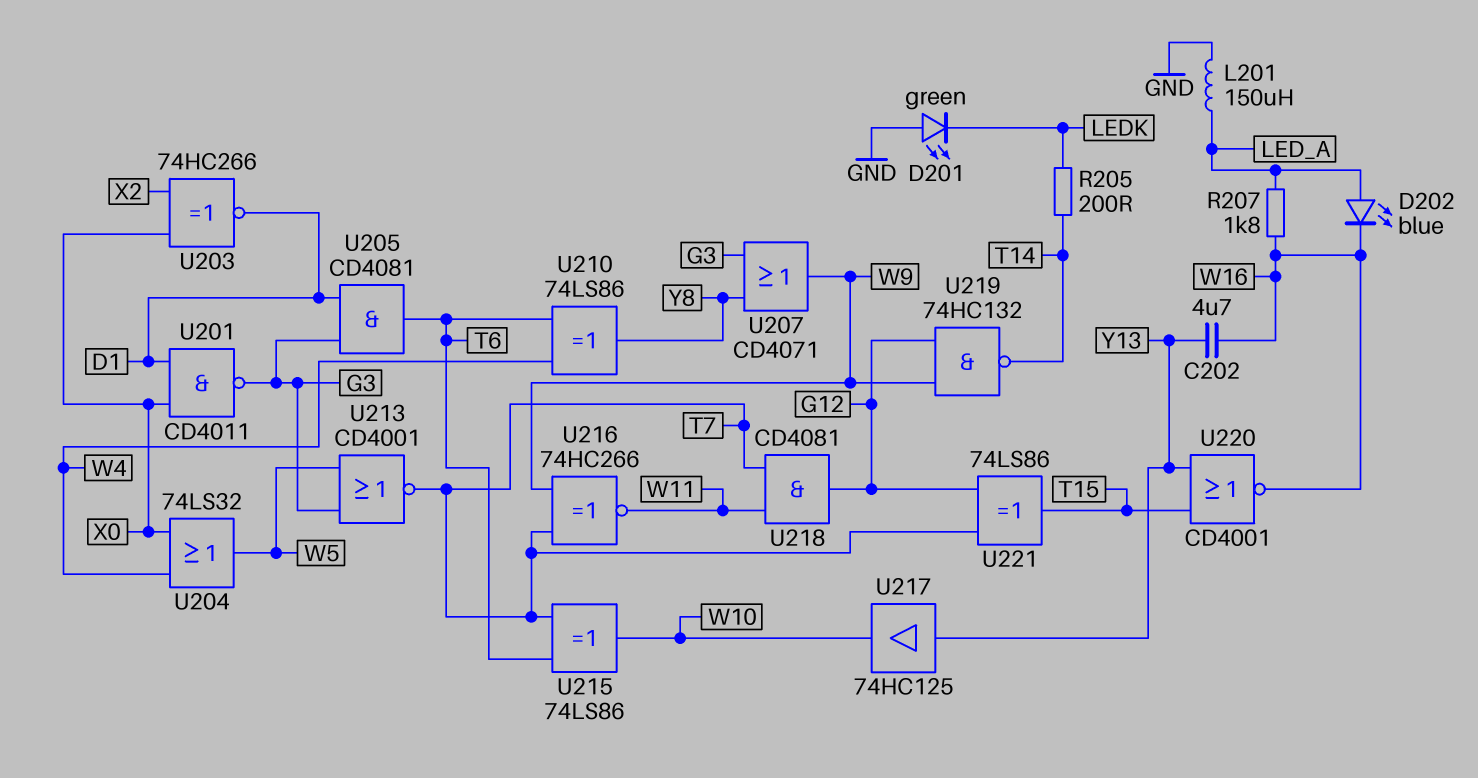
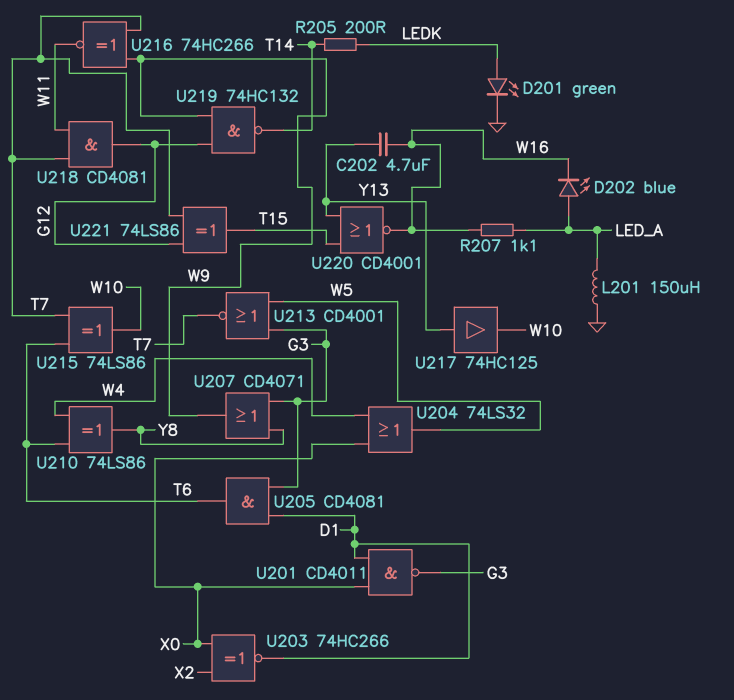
D201: LED green (A GND, K LEDK) -> LED green (A LEDK, K GND)
R207: 1.8k (LED_A, W16) -> 1.1k (LED_A, W16)

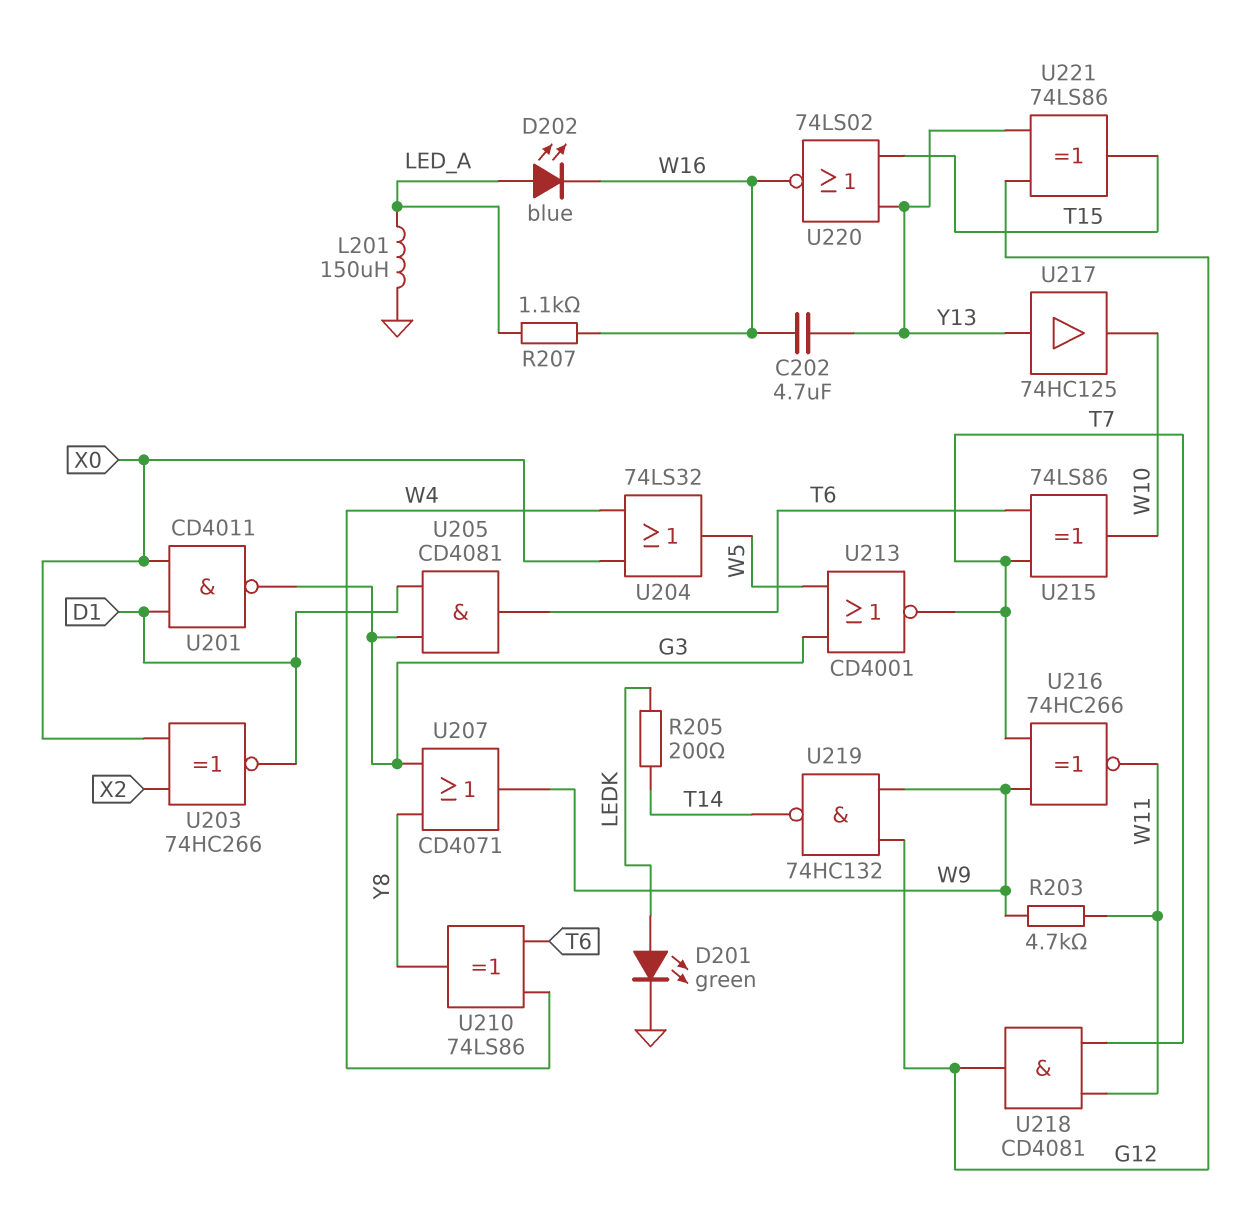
R203: none -> 4.7k (W9, W11)
U220: NOR CD4001 (in T15, in Y13, out W16) -> NOR 74LS02 (in T15, in Y13, out W16)
U221: XOR 74LS86 (in G12, in T7, out T15) -> XOR 74LS86 (in G12, in Y13, out T15)

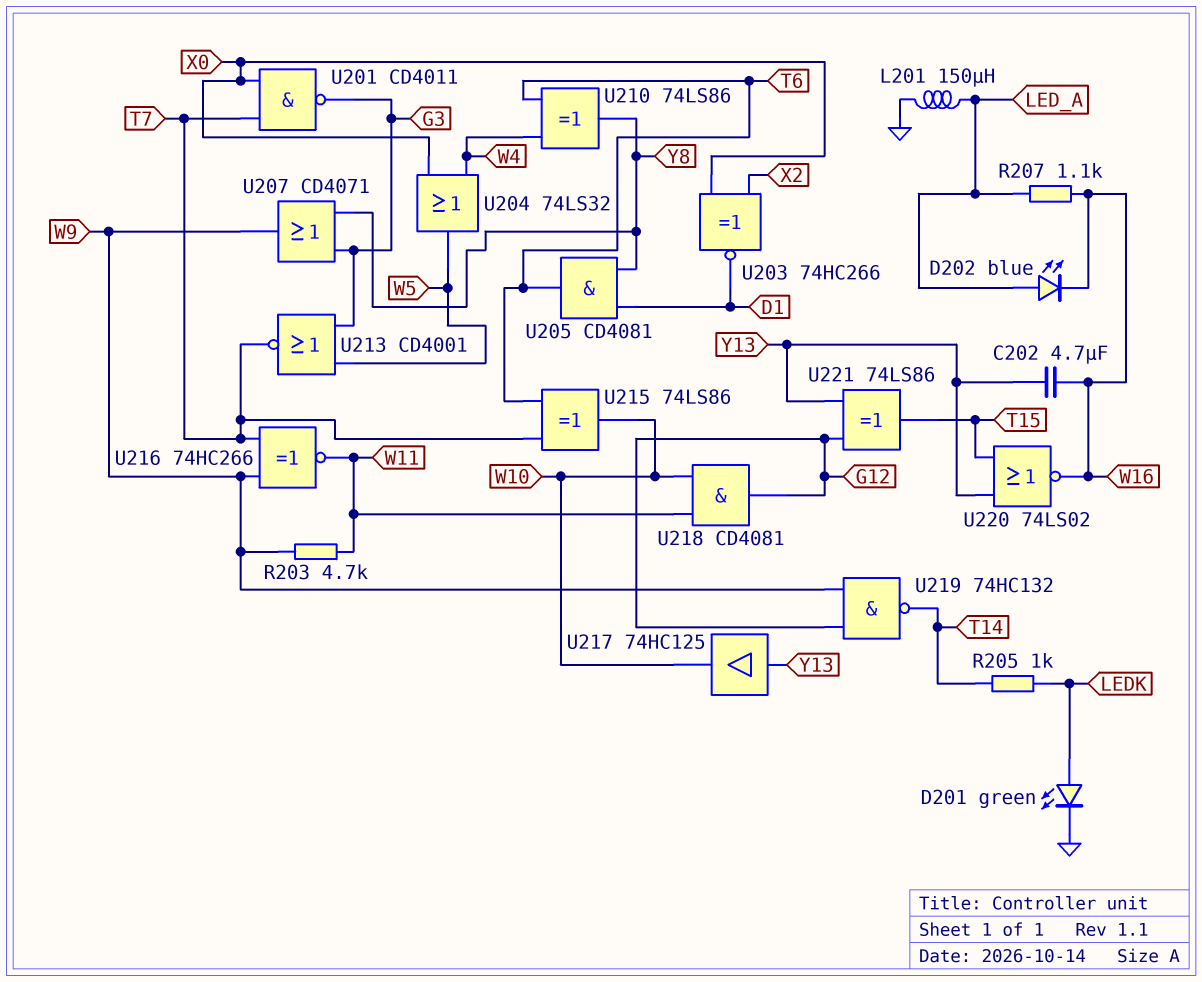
R205: 200 (LEDK, T14) -> 1k (LEDK, T14)
U201: NAND CD4011 (in D1, in X0, out G3) -> NAND CD4011 (in T7, in X0, out G3)
U205: AND CD4081 (in D1, in G3, out T6) -> AND CD4081 (in D1, in Y8, out T6)
U218: AND CD4081 (in T7, in W11, out G12) -> AND CD4081 (in W10, in W11, out G12)

